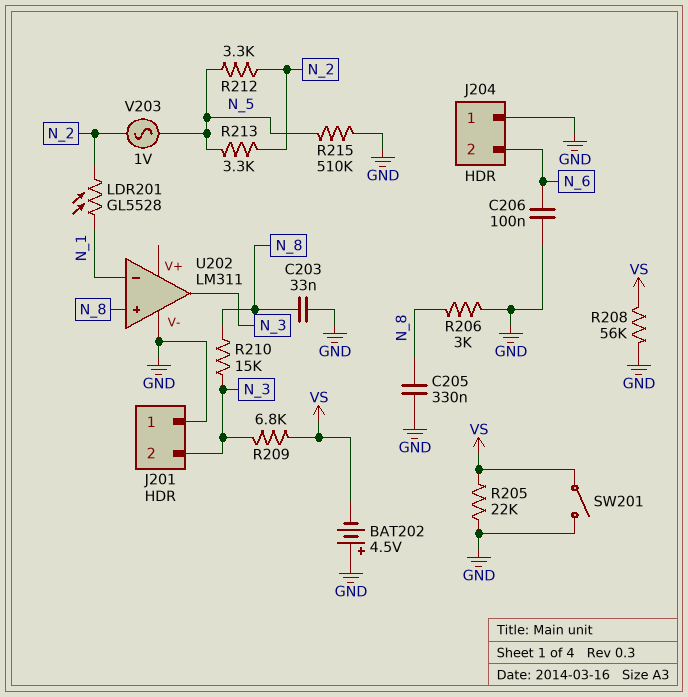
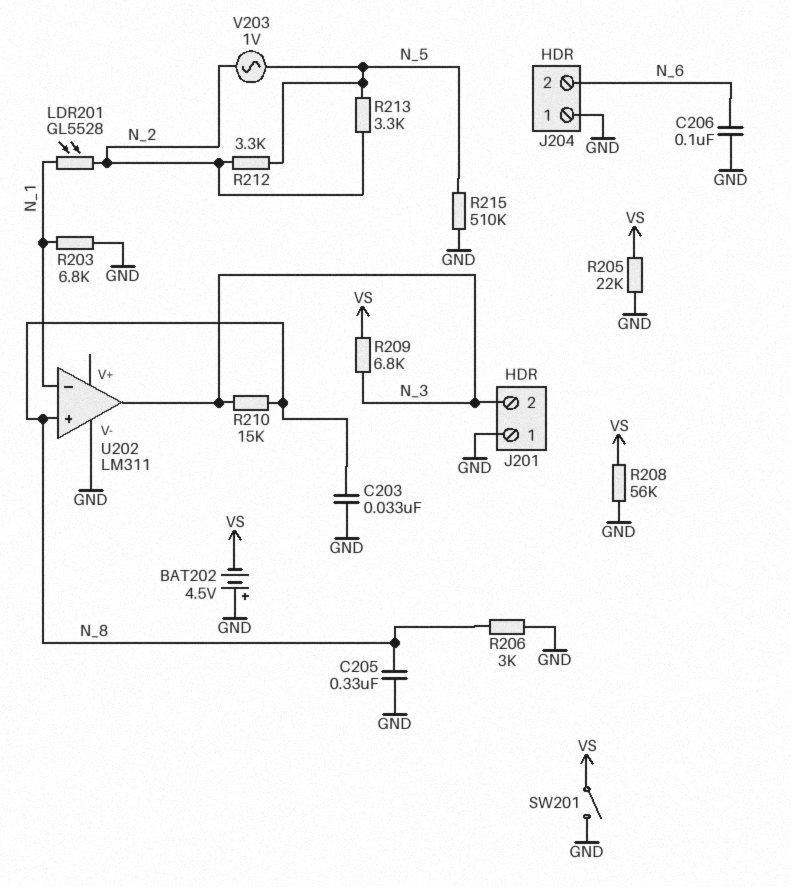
R203: none -> 6.8k (GND, N_1)

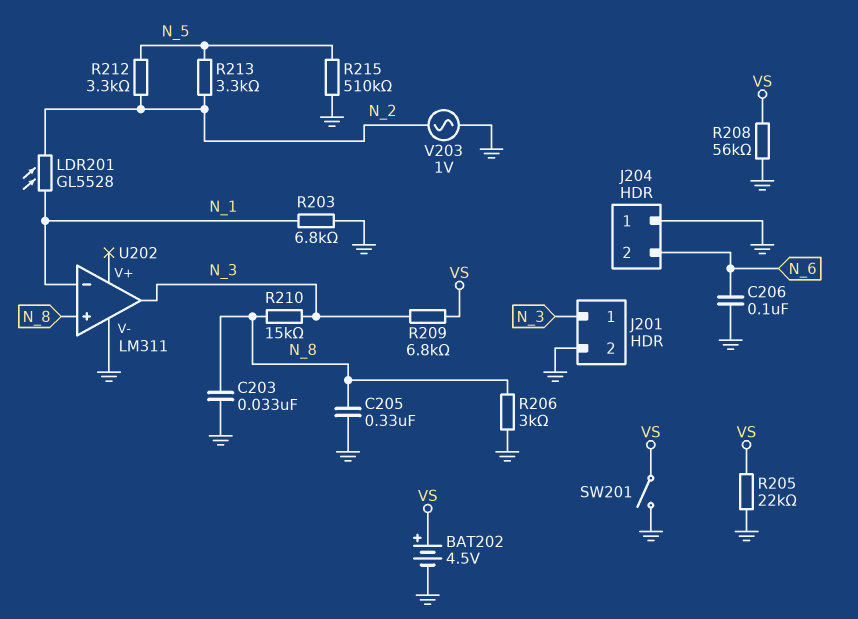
BAT202: 4.5V (plus GND, minus VS) -> 4.5V (plus VS, minus GND)
J201 pin 1: GND -> N_3
J201 pin 2: N_3 -> GND
V203: AC 1V (N_2, N_5) -> AC 1V (GND, N_2)

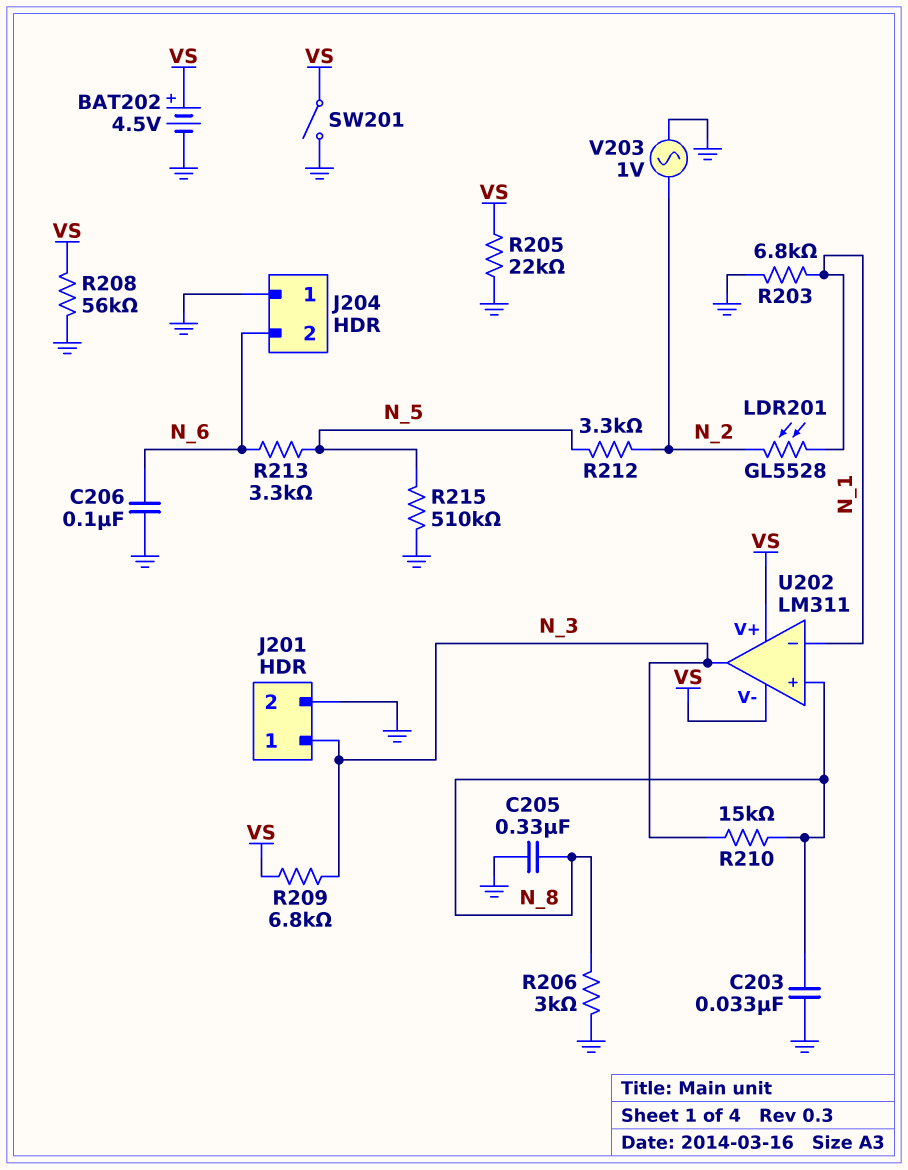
R213: 3.3k (N_2, N_5) -> 3.3k (N_5, N_6)
U202 pin V+: none -> VS
U202 pin V-: GND -> VS

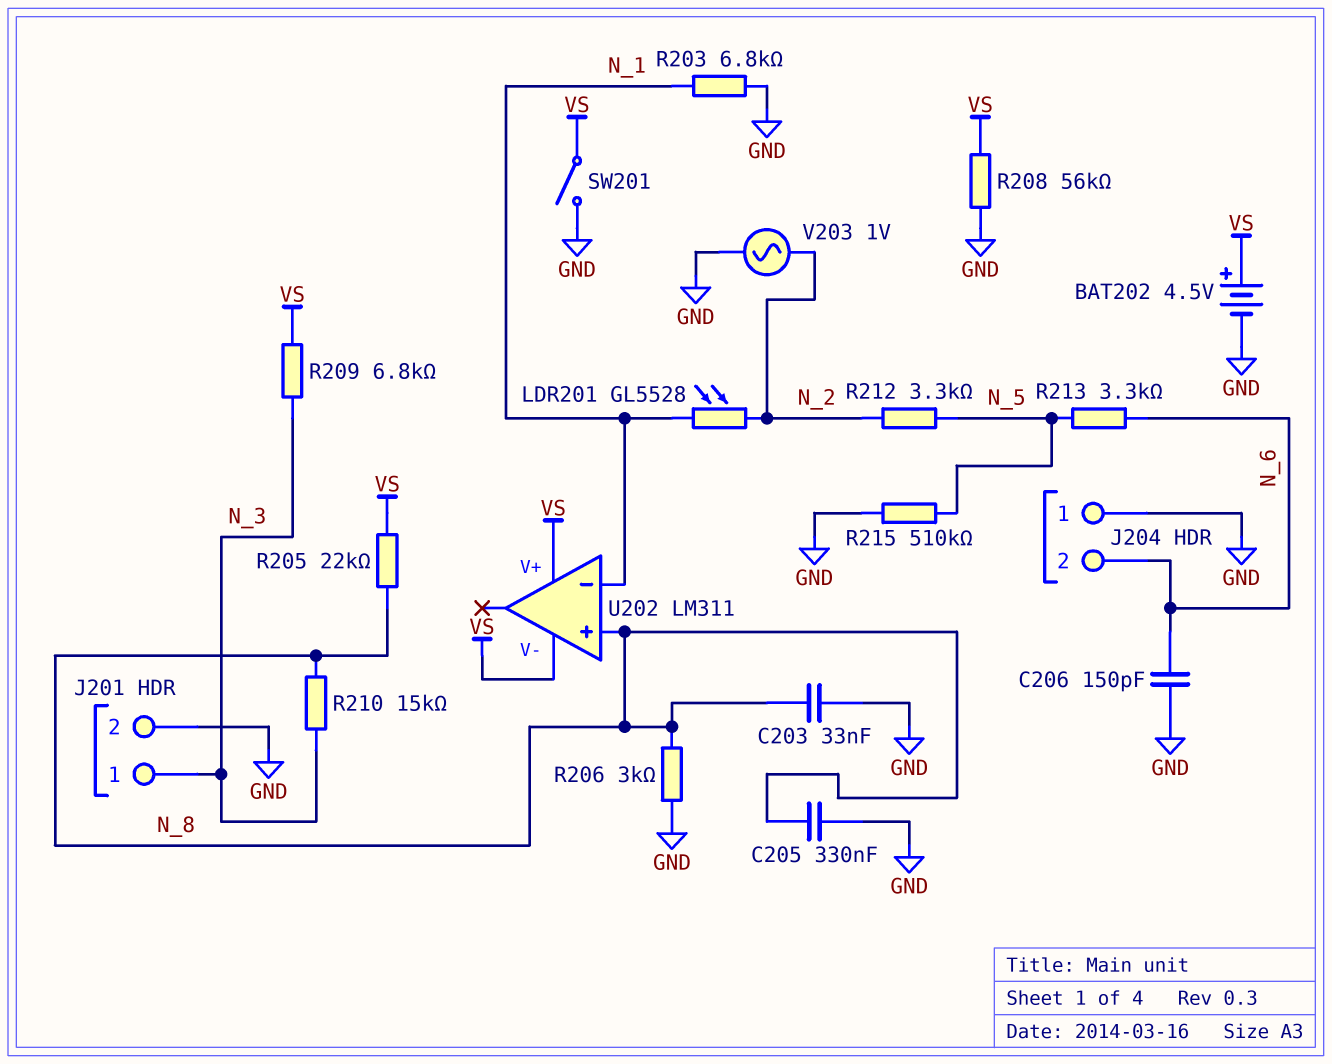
C206: 100nF (GND, N_6) -> 150pF (GND, N_6)
R205: 22k (GND, VS) -> 22k (N_8, VS)
U202 pin out: N_3 -> none

